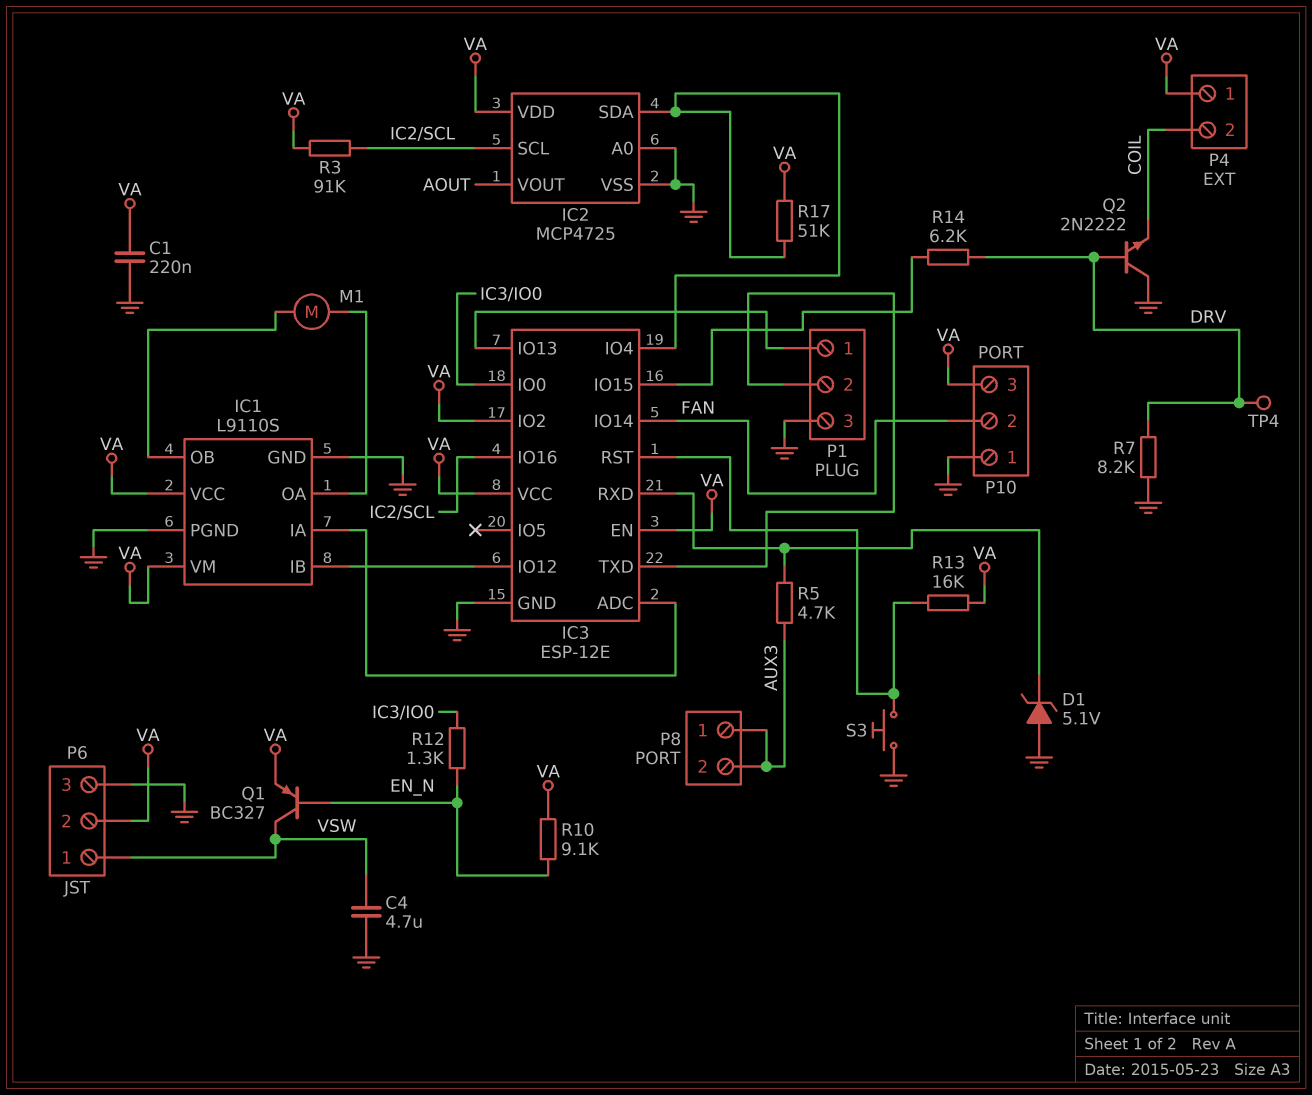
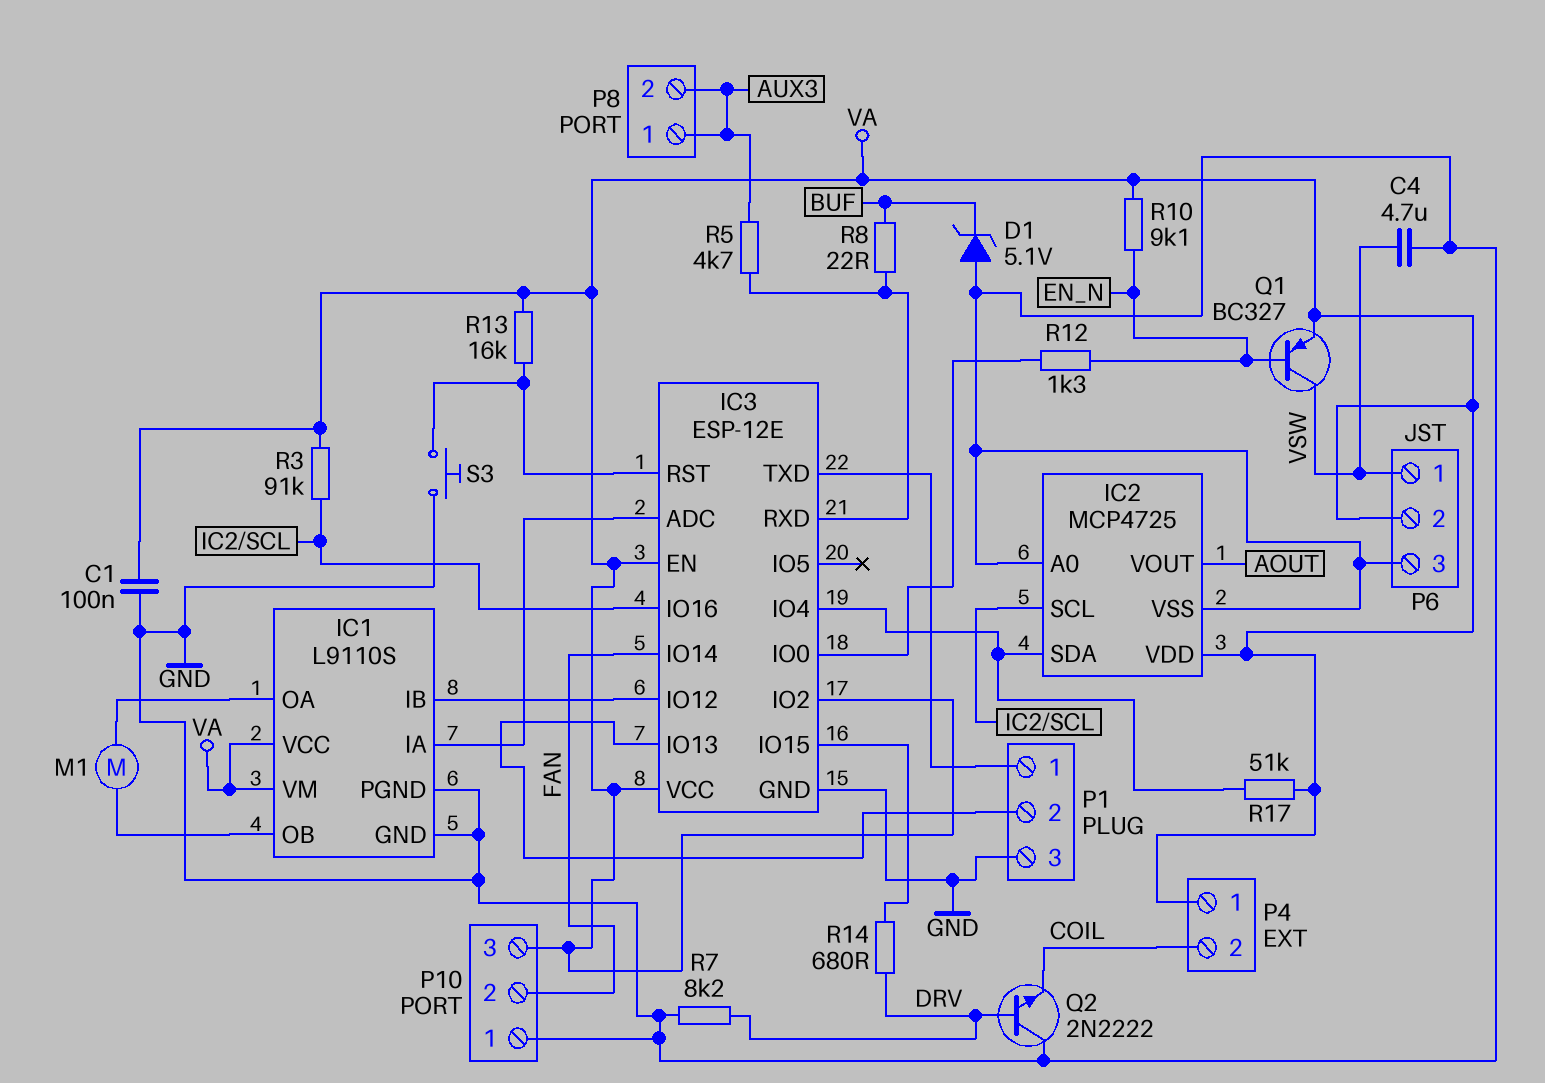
C1: 220nF (GND, VA) -> 100nF (GND, VA)
D1: zener 5.1V (A GND, K IC3/RXD) -> zener 5.1V (A GND, K BUF)
P1 pin 1: IC3/IO13 -> IC3/TXD
P1 pin 2: IC3/TXD -> IC3/IO13
R8: none -> 22 (BUF, IC3/RXD)
R14: 6.2k (DRV, IC3/IO15) -> 680 (DRV, IC3/IO15)
TP4: test point (DRV) -> none

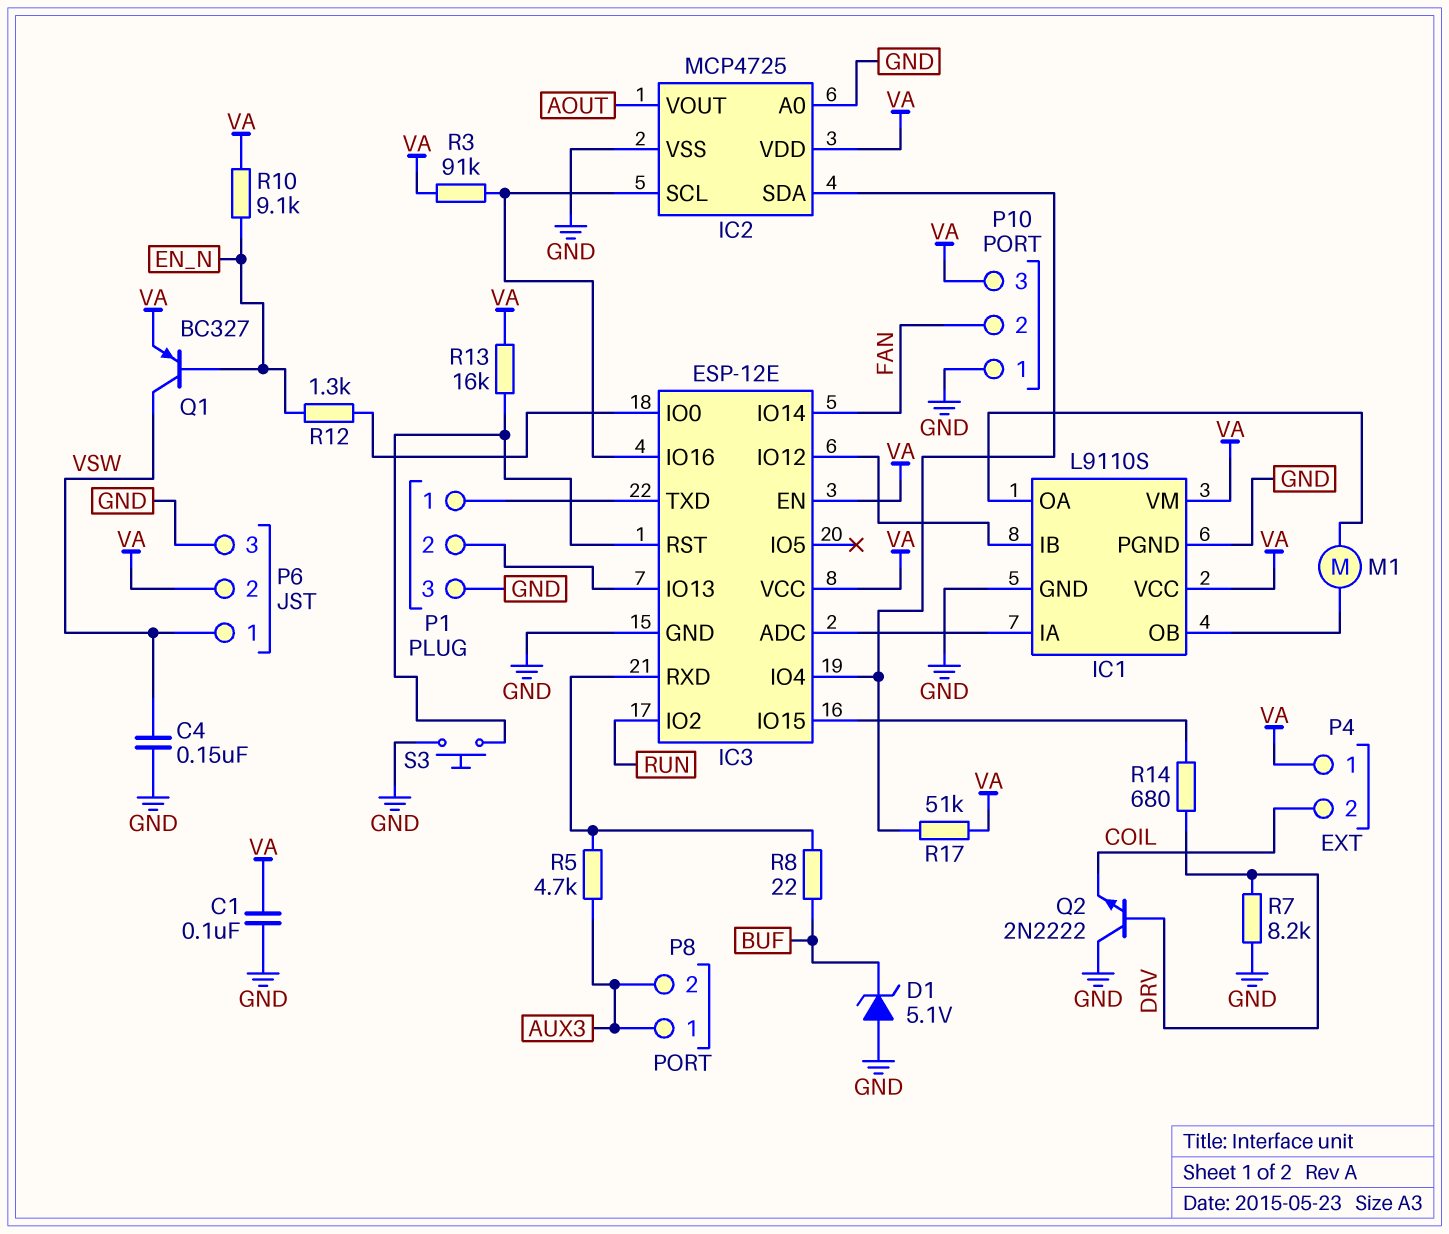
C4: 4.7uF (GND, VSW) -> 150nF (GND, VSW)
IC3 pin IO2: VA -> RUN

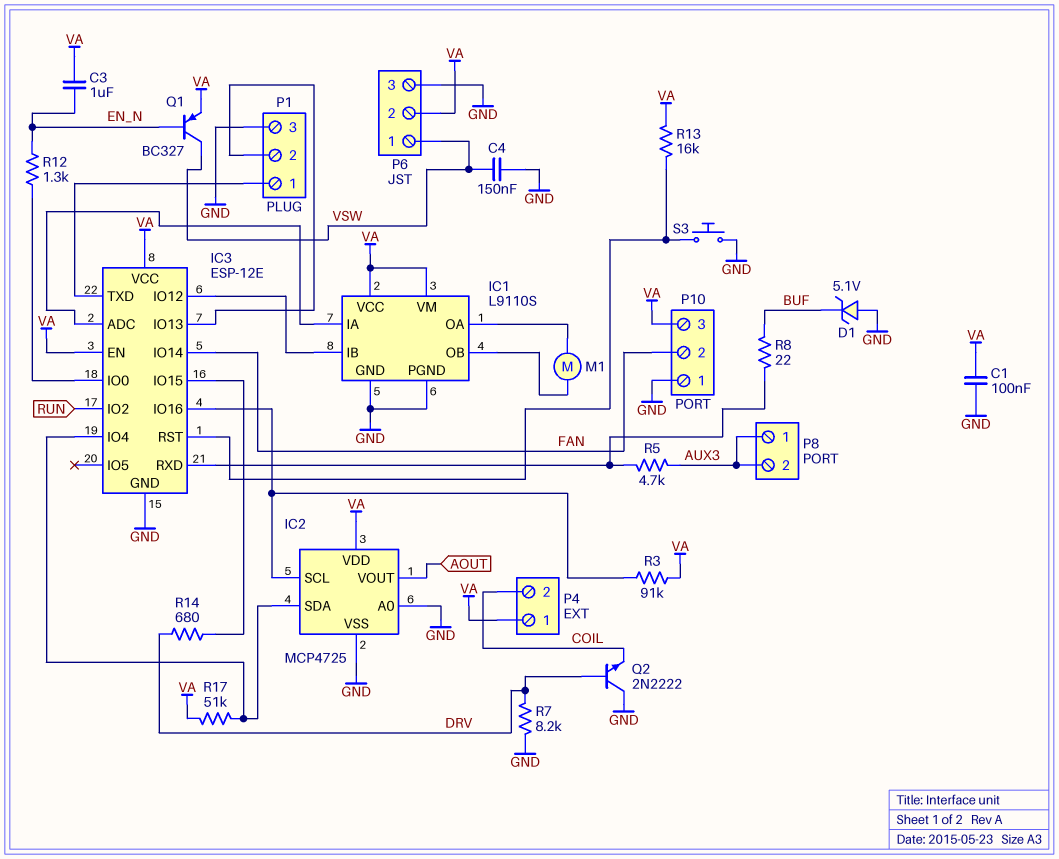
C3: none -> 1uF (EN_N, VA)
R10: 9.1k (EN_N, VA) -> none

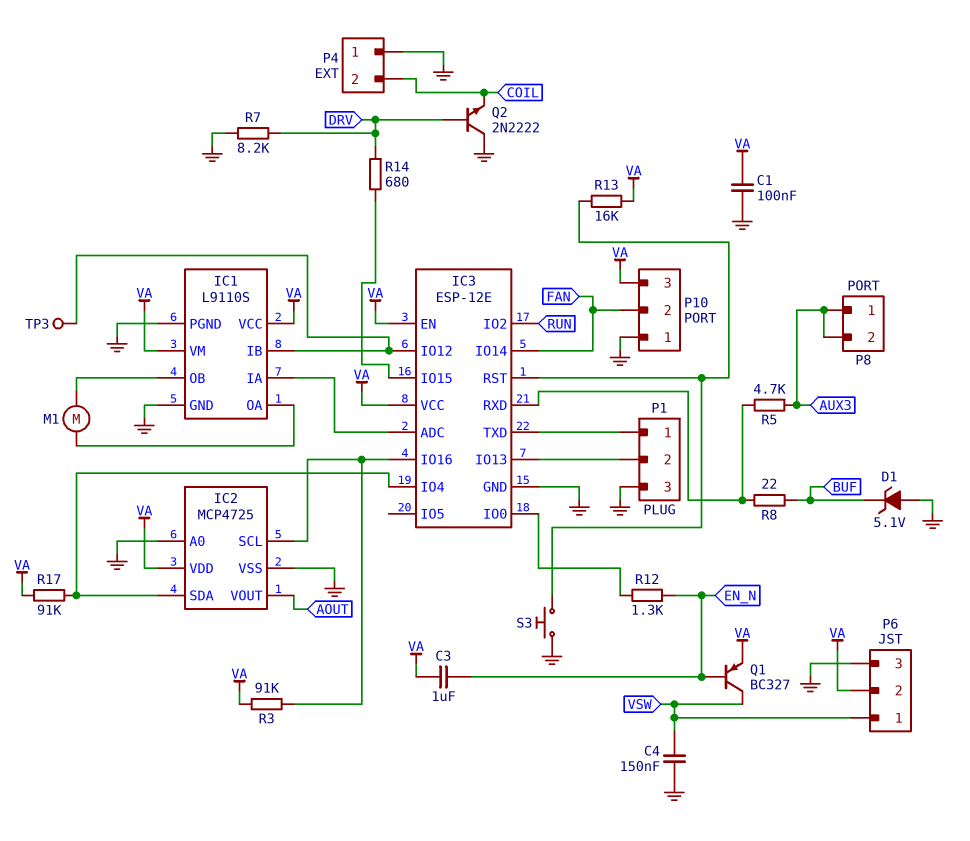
P4 pin 1: VA -> GND
R17: 51k (IC2/SDA, VA) -> 91k (IC2/SDA, VA)
TP3: none -> test point (IC1/IB)

